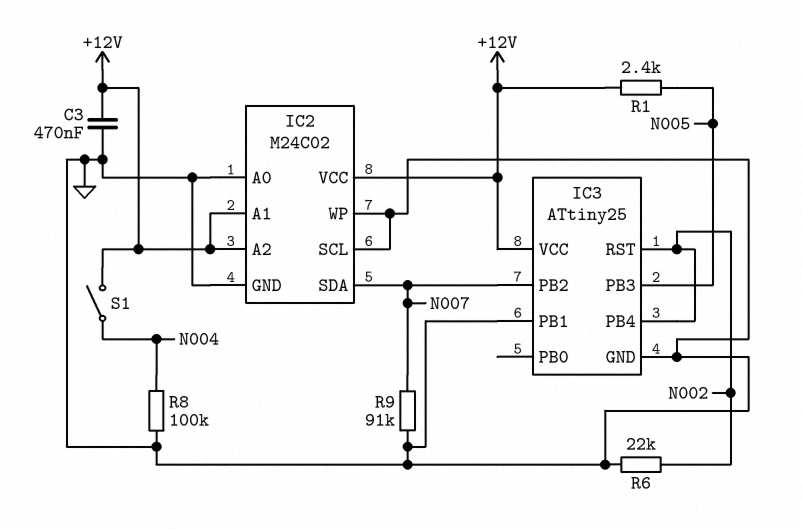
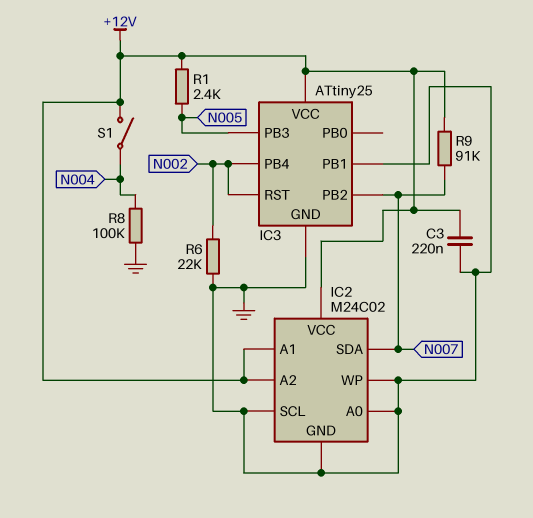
C3: 470nF (+12V, GND) -> 220nF (+12V, GND)
R9: 91k (GND, N007) -> 91k (+12V, N007)

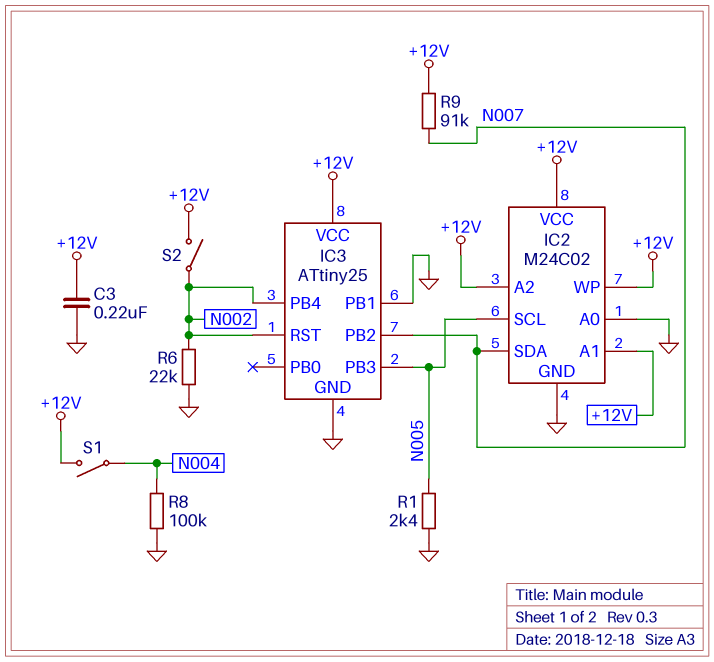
IC2 pin SCL: GND -> N005
IC2 pin WP: GND -> +12V
R1: 2.4k (+12V, N005) -> 2.4k (GND, N005)
S2: none -> switch (+12V, N002)

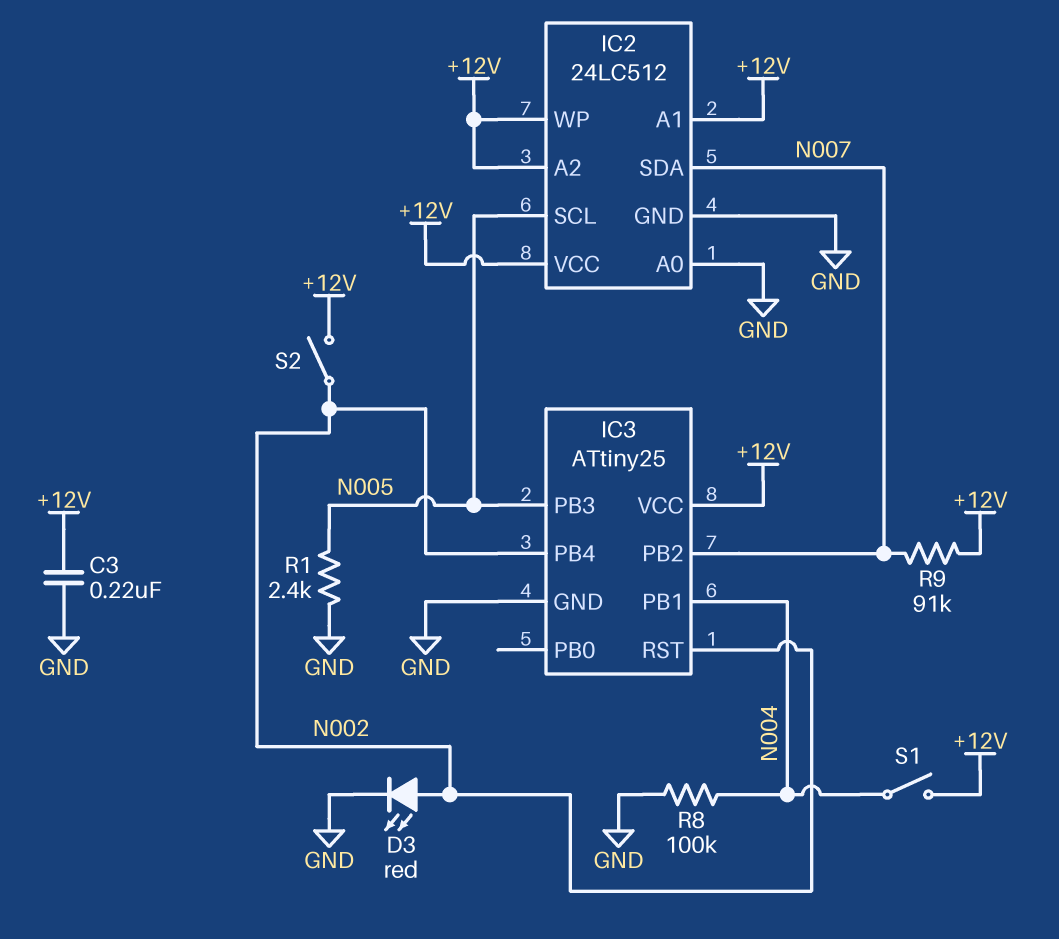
D3: none -> LED red (A N002, K GND)
IC2: M24C02 -> 24LC512
IC3 pin PB1: GND -> N004
R6: 22k (GND, N002) -> none

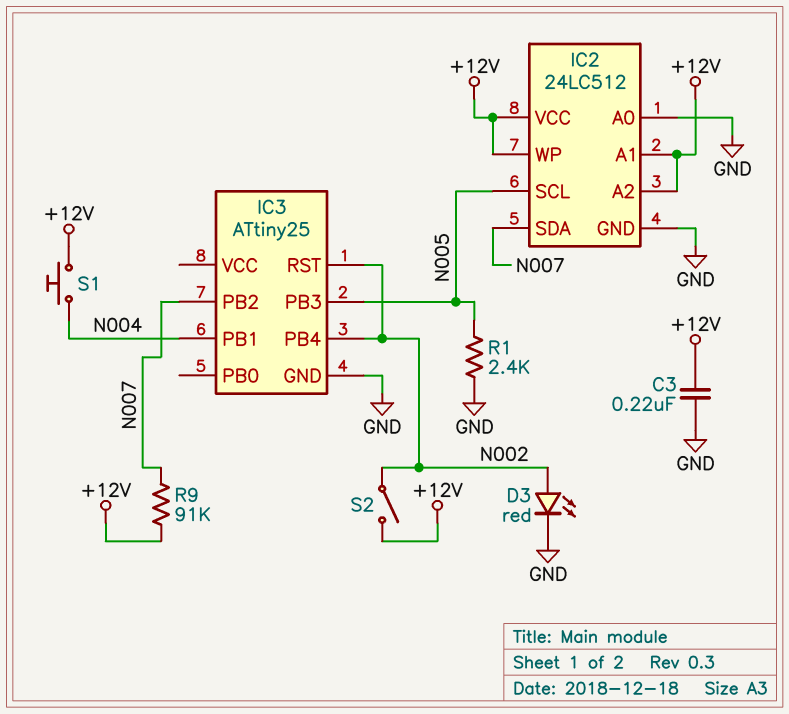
IC3 pin VCC: +12V -> none
R8: 100k (GND, N004) -> none
S1: switch (+12V, N004) -> button (+12V, N004)

